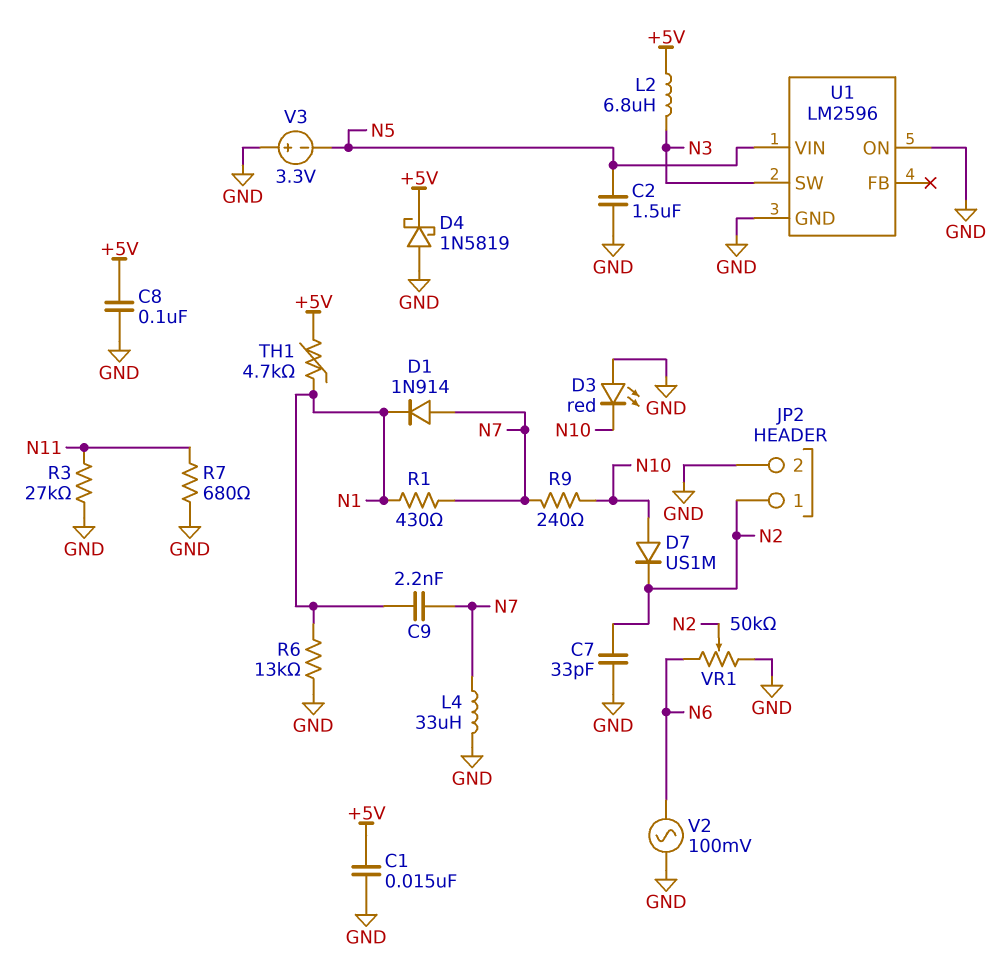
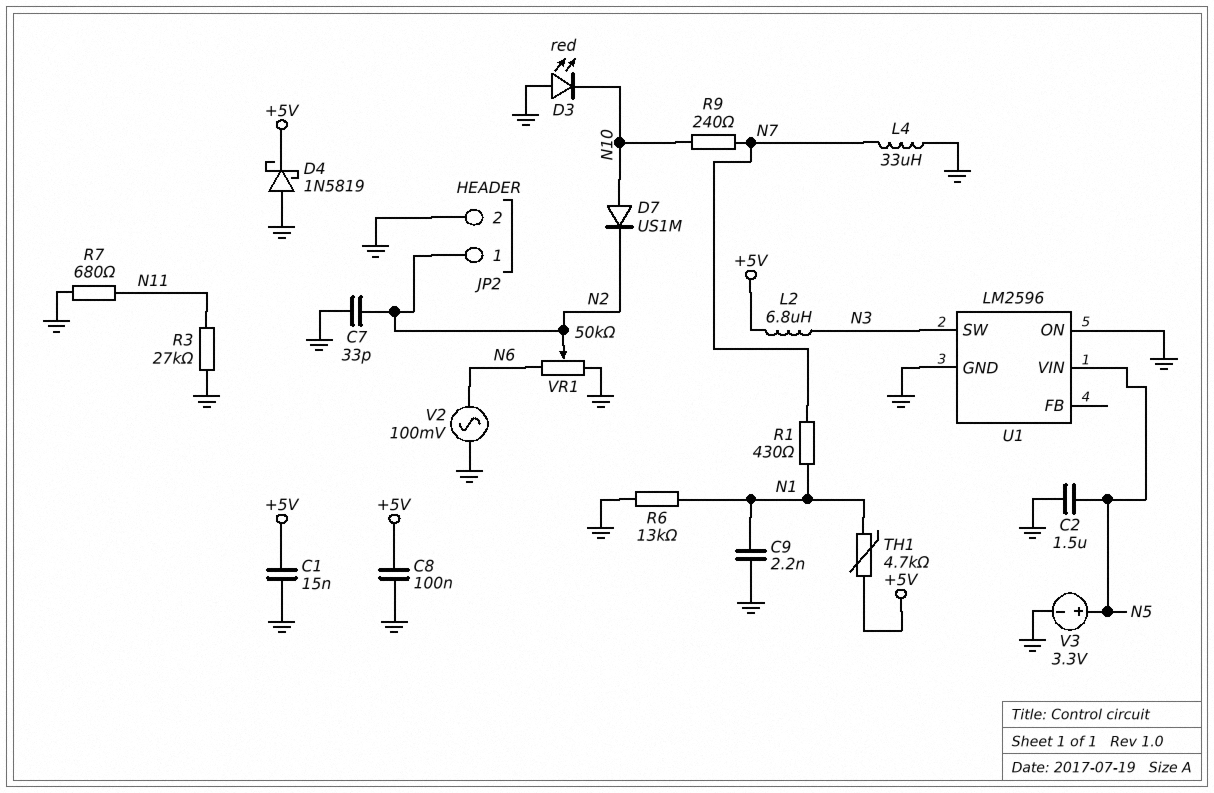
C9: 2.2nF (N1, N7) -> 2.2nF (GND, N1)
D1: diode 1N914 (A N7, K N1) -> none
V3: 3.3V (plus GND, minus N5) -> 3.3V (plus N5, minus GND)

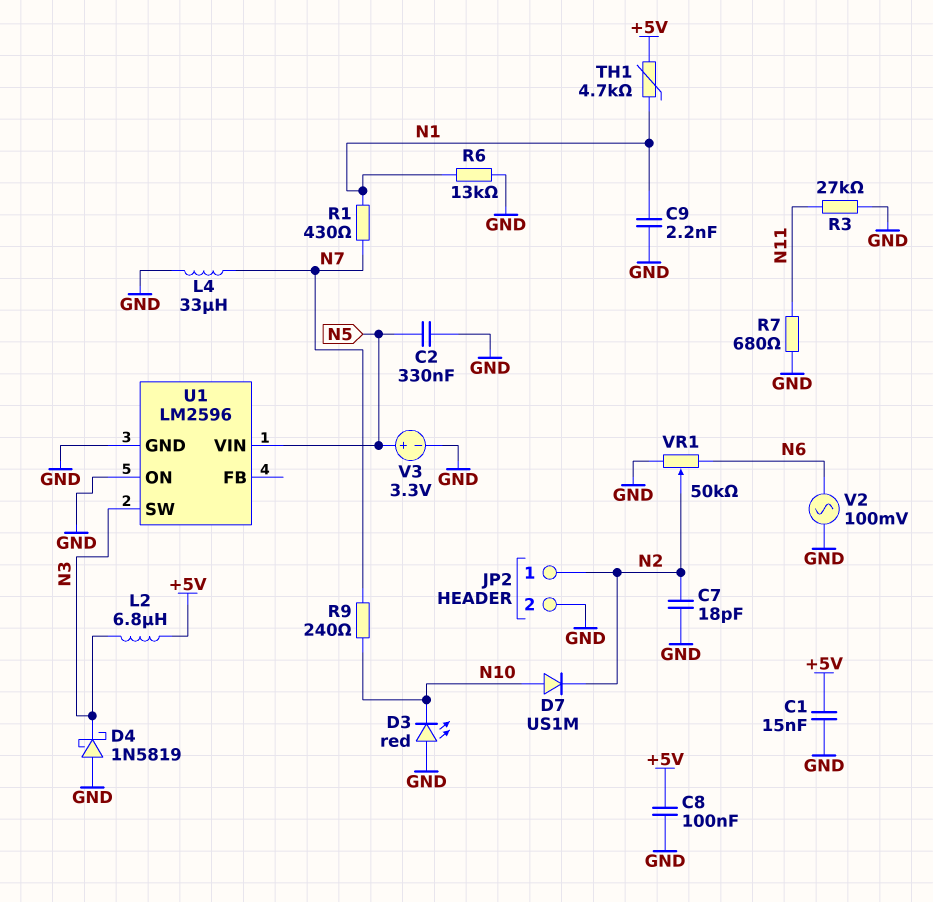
C2: 1.5uF (GND, N5) -> 330nF (GND, N5)
C7: 33pF (GND, N2) -> 18pF (GND, N2)
D4: schottky 1N5819 (A GND, K +5V) -> schottky 1N5819 (A GND, K N3)

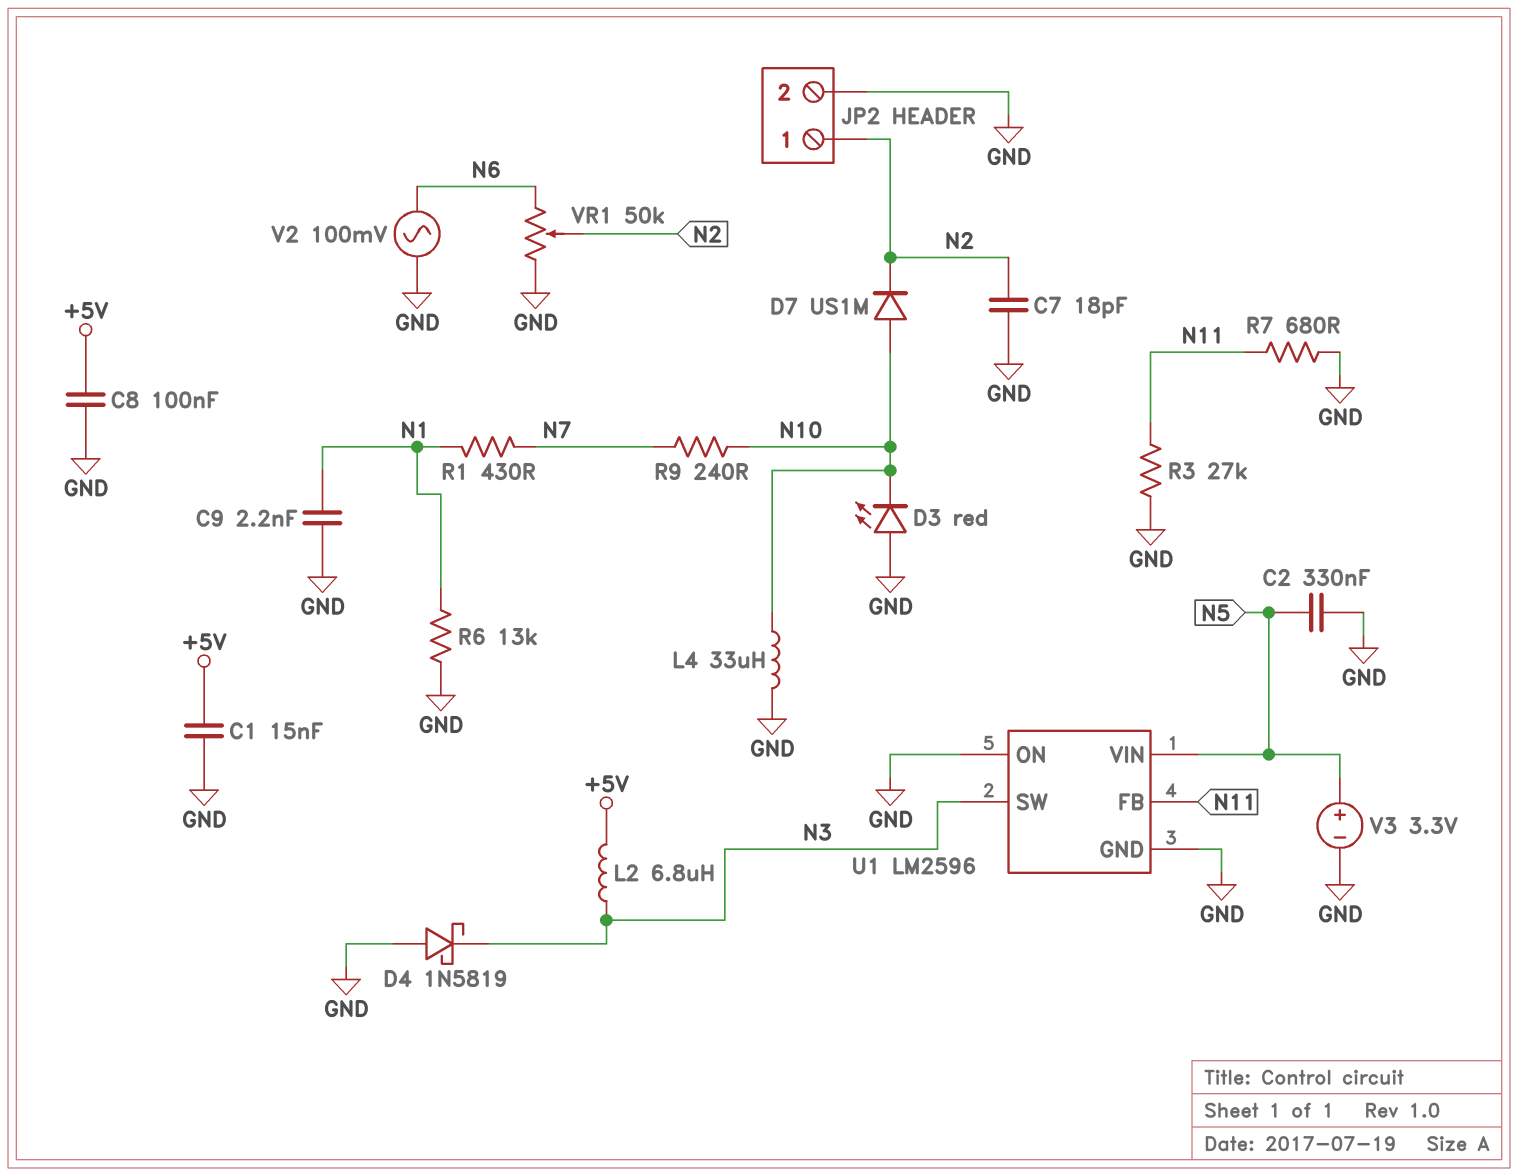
L4: 33uH (GND, N7) -> 33uH (GND, N10)
TH1: 4.7k (+5V, N1) -> none
U1 pin FB: none -> N11

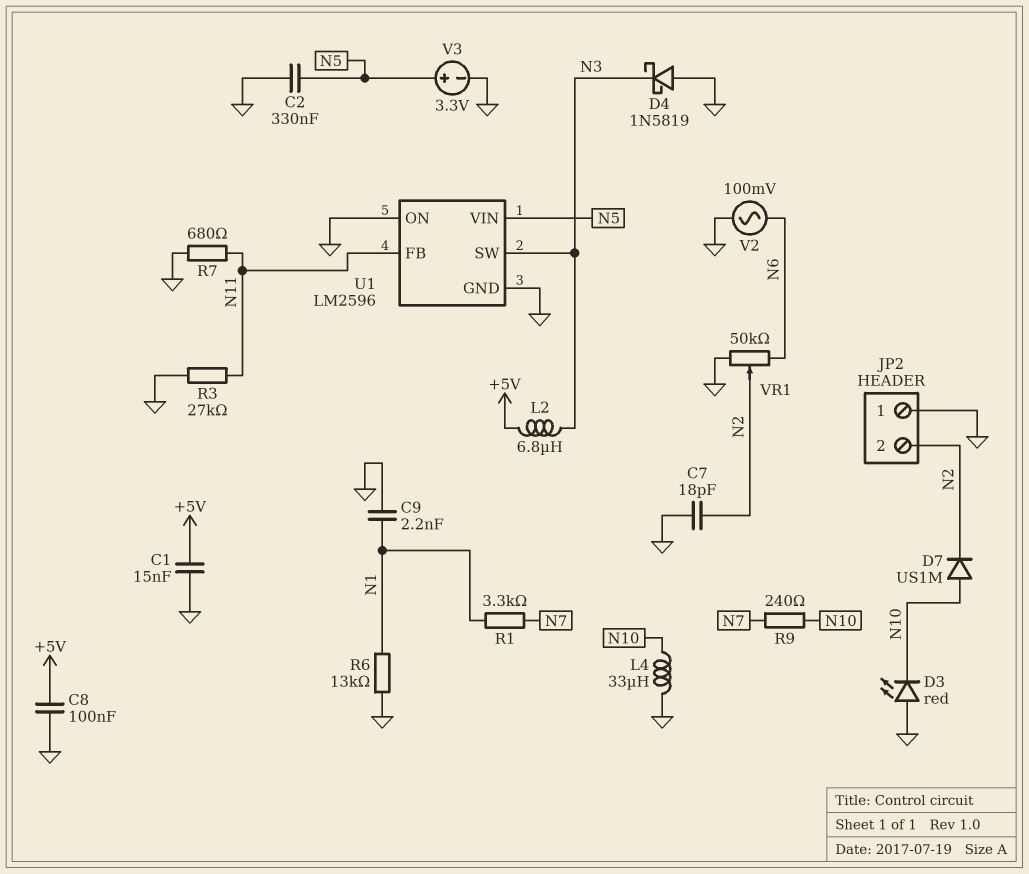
JP2 pin 1: N2 -> GND
JP2 pin 2: GND -> N2
R1: 430 (N1, N7) -> 3.3k (N1, N7)

